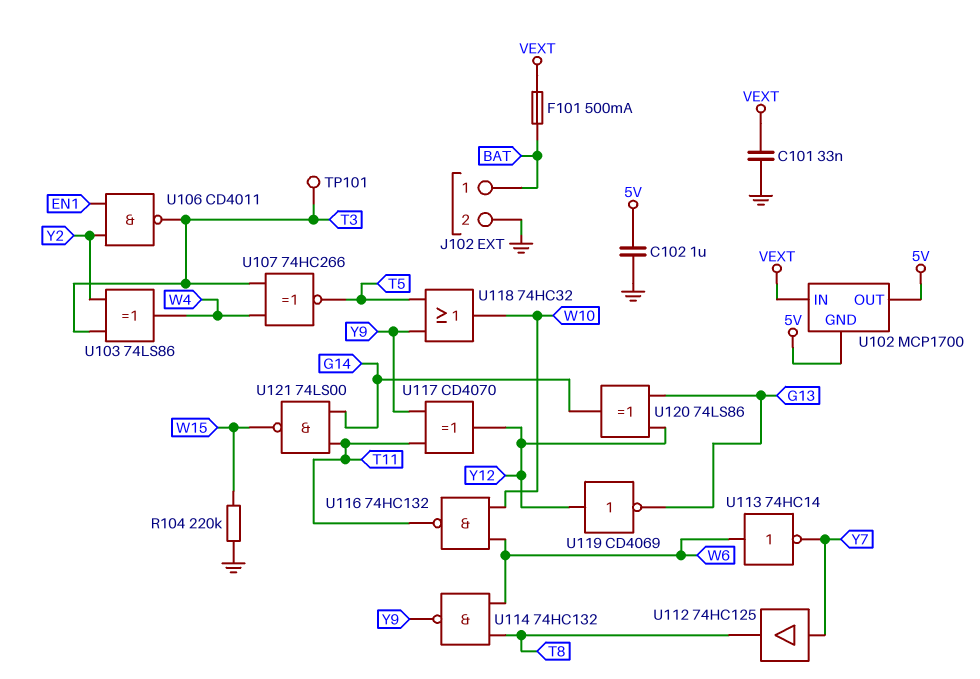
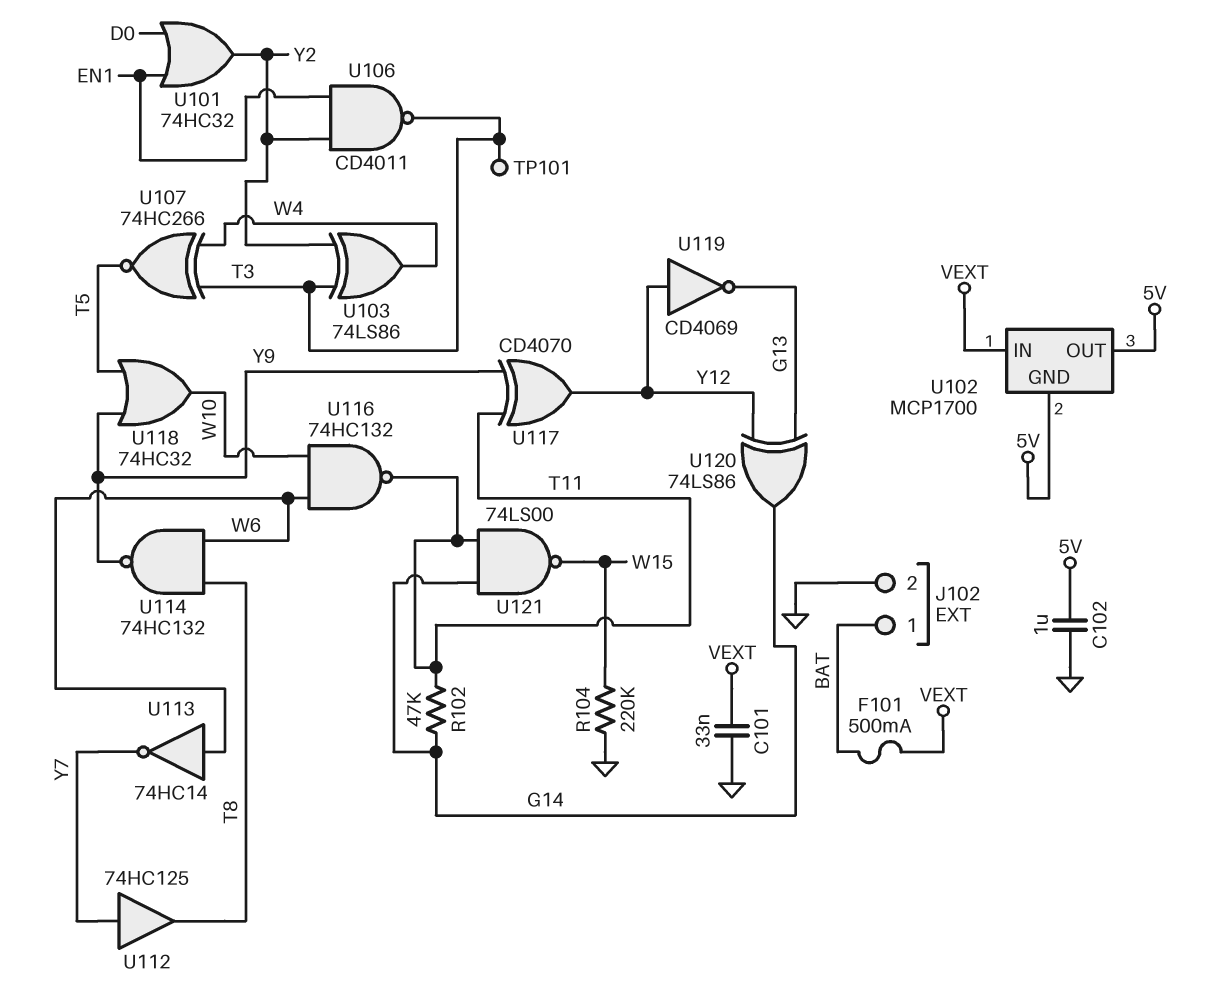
R102: none -> 47k (G14, T11)
U101: none -> OR 74HC32 (in D0, in EN1, out Y2)

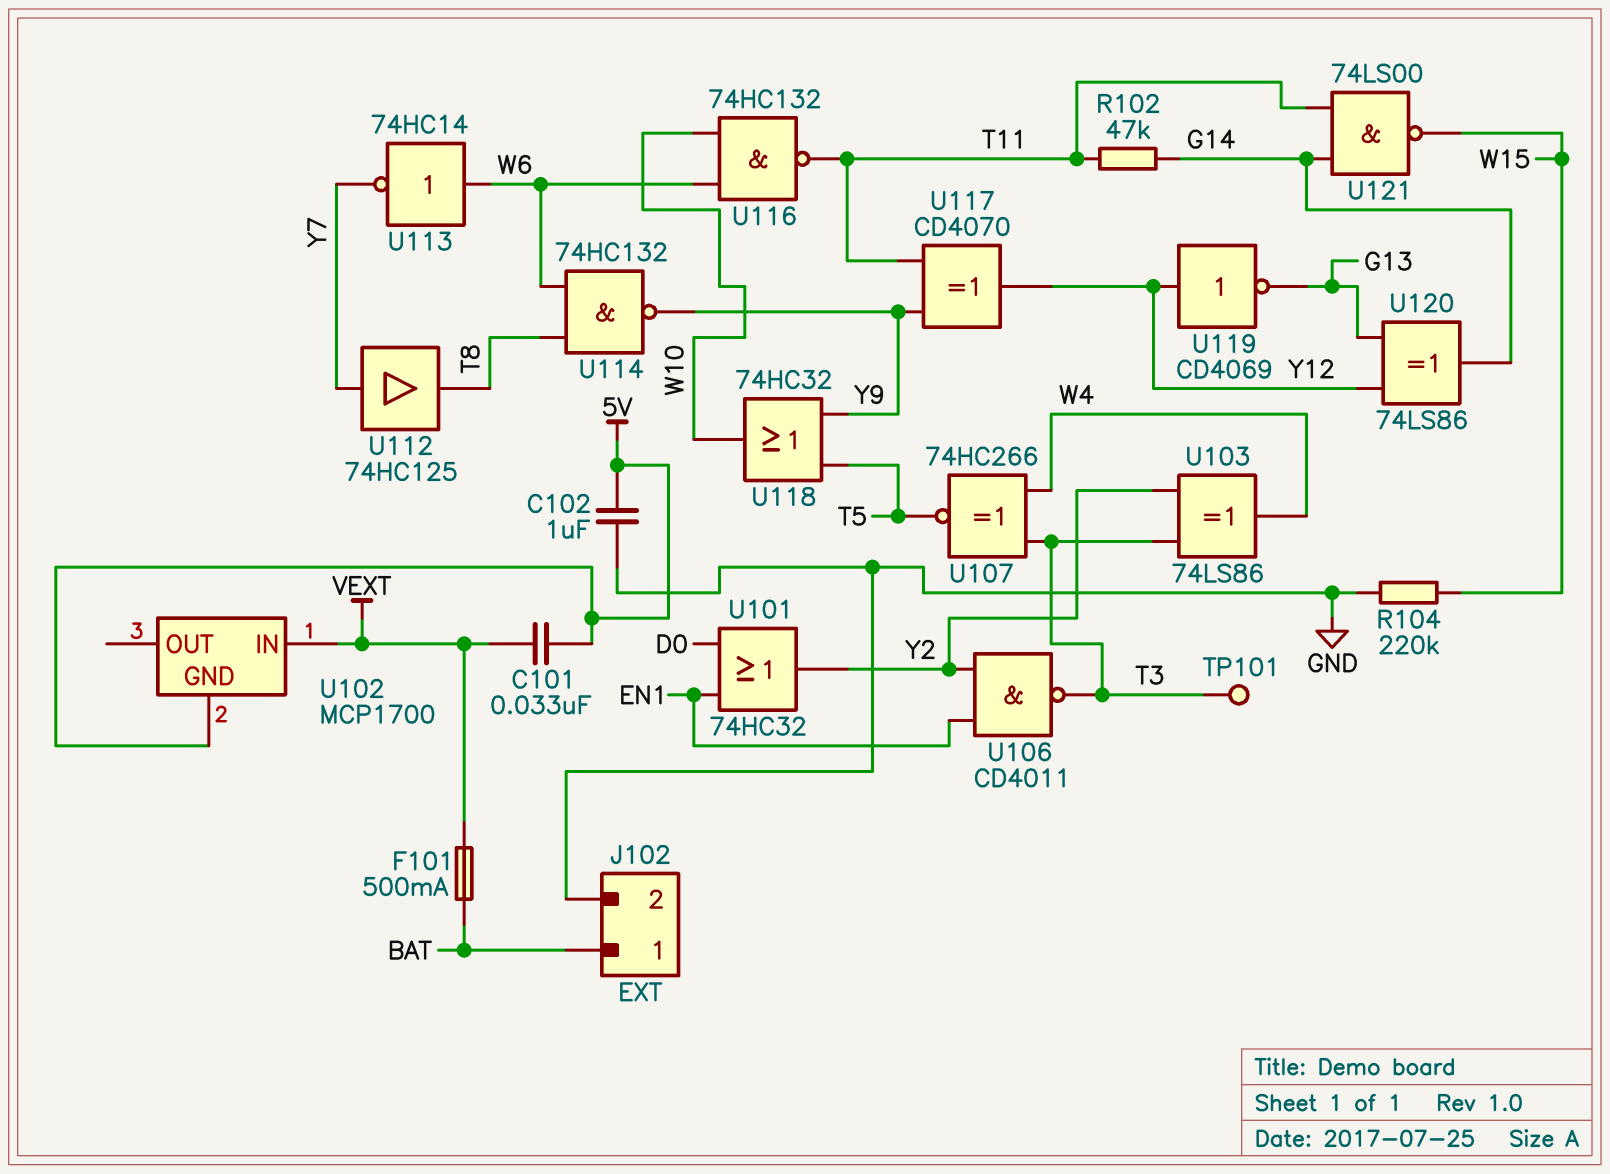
C101: 33nF (GND, VEXT) -> 33nF (5V, VEXT)
U102 pin OUT: 5V -> none

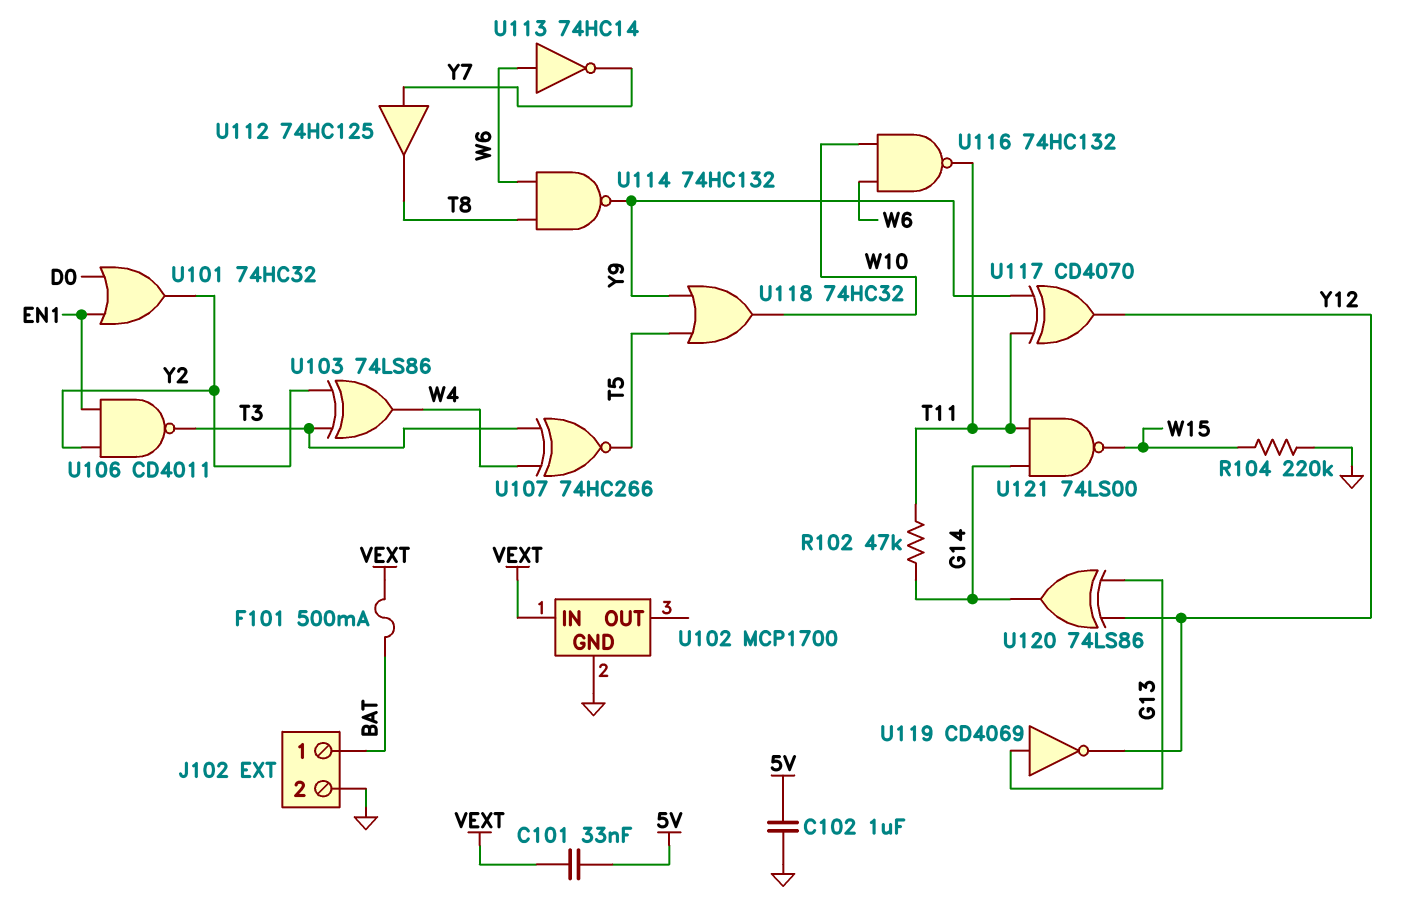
TP101: test point (T3) -> none
U102 pin GND: 5V -> GND
U119: NOT CD4069 (in Y12, out G13) -> NOT CD4069 (in G13, out Y12)

